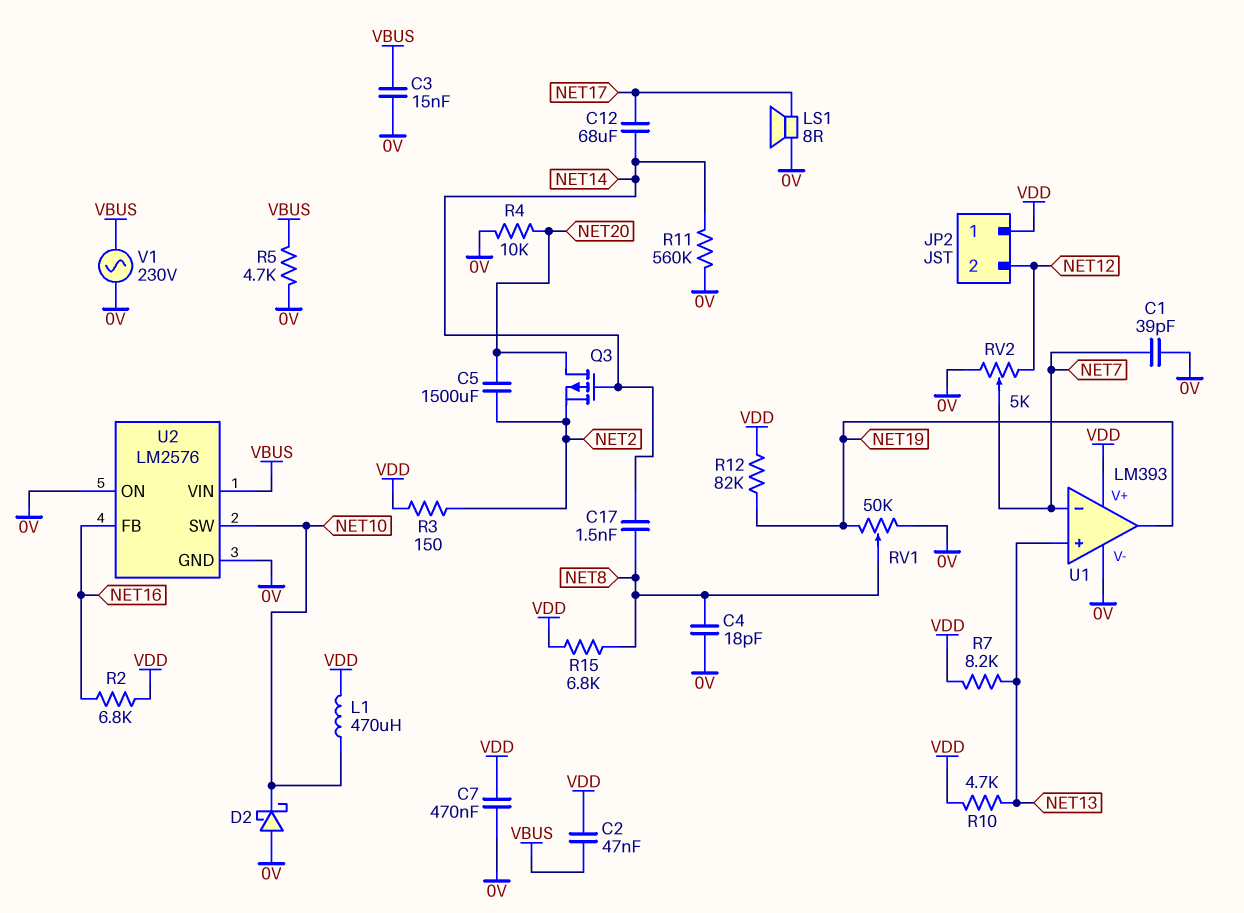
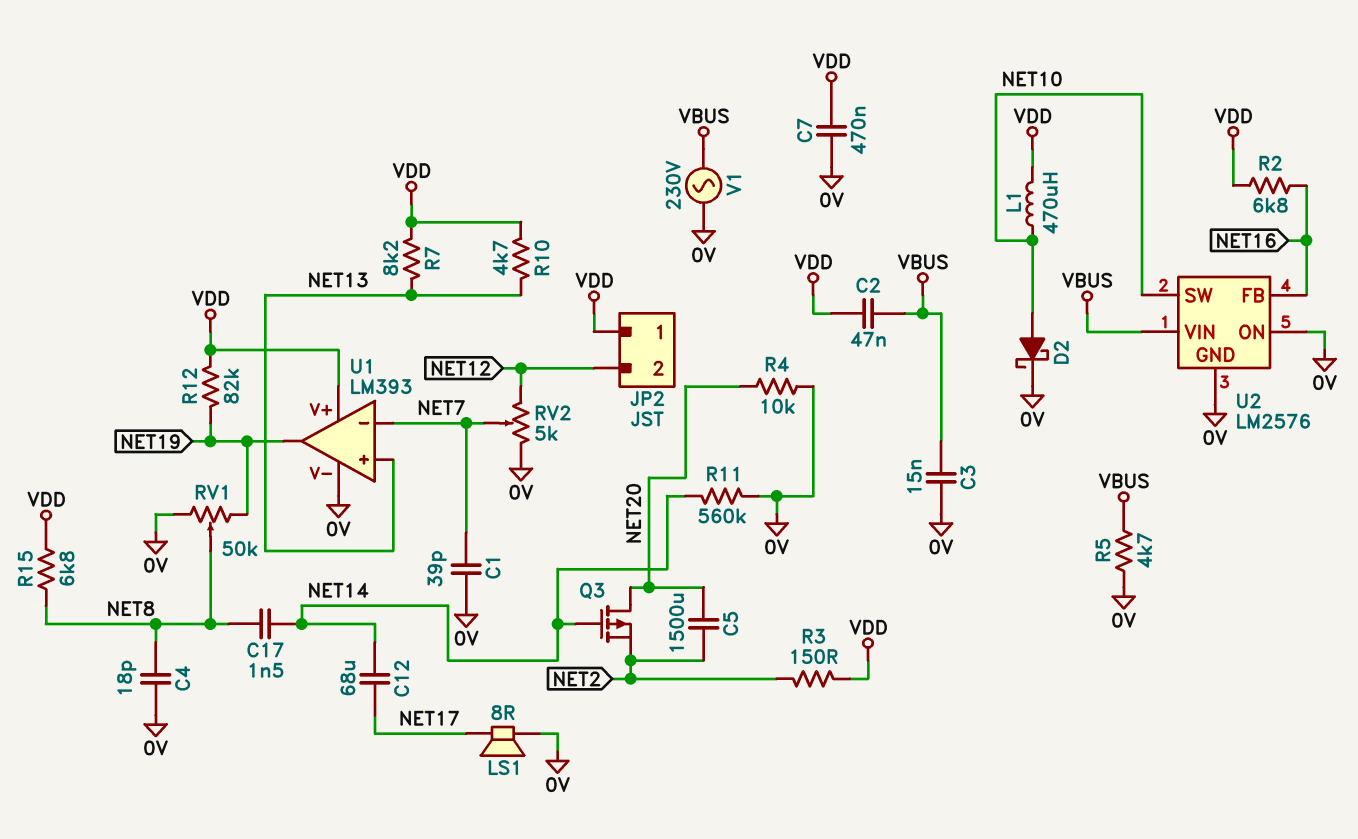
D2: schottky (A 0V, K NET10) -> schottky (A NET10, K 0V)

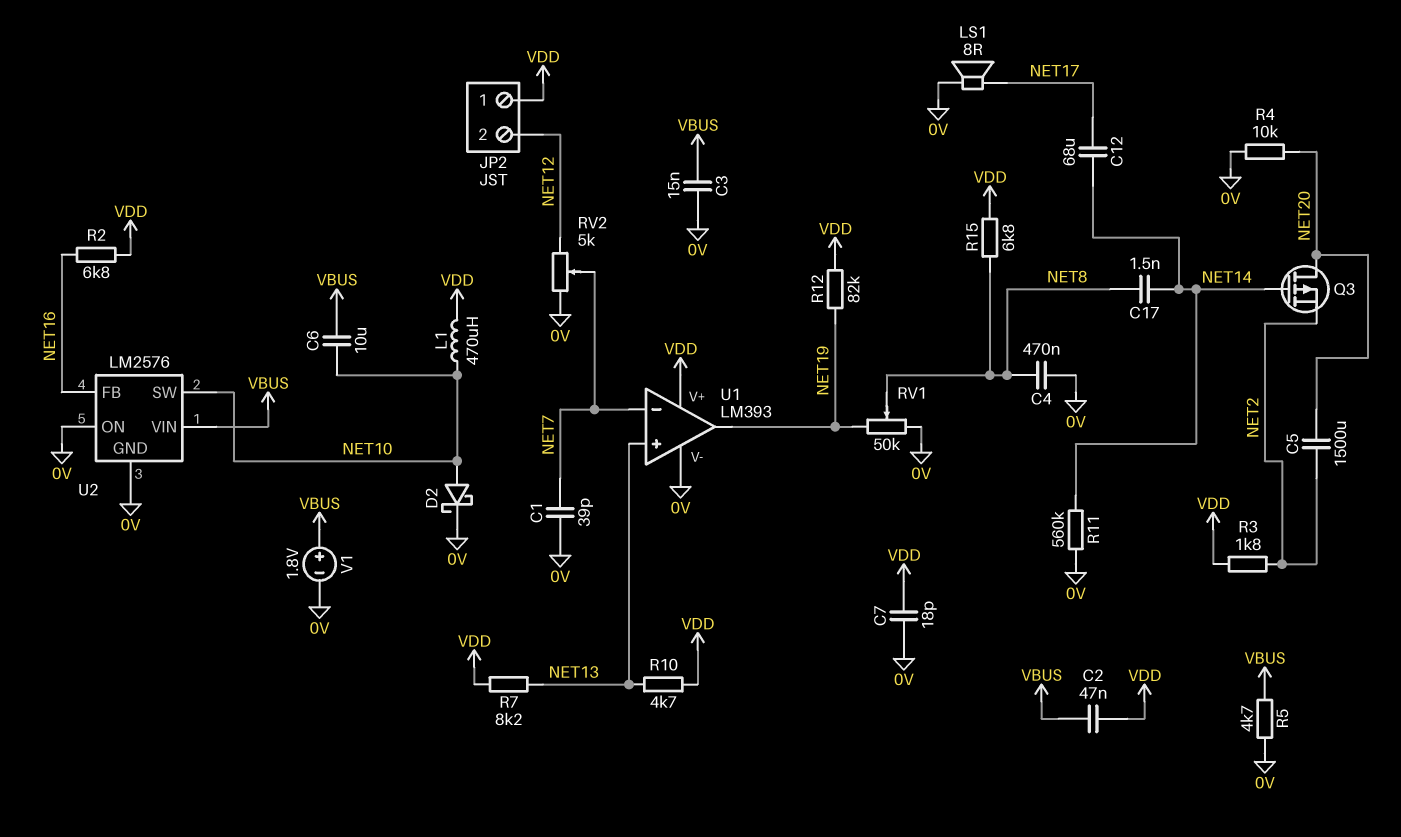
C4: 18pF (0V, NET8) -> 470nF (0V, NET8)
C6: none -> 10uF (NET10, VBUS)
C7: 470nF (0V, VDD) -> 18pF (0V, VDD)
R3: 150 (NET2, VDD) -> 1.8k (NET2, VDD)
V1: AC 230V (0V, VBUS) -> 1.8V (plus VBUS, minus 0V)

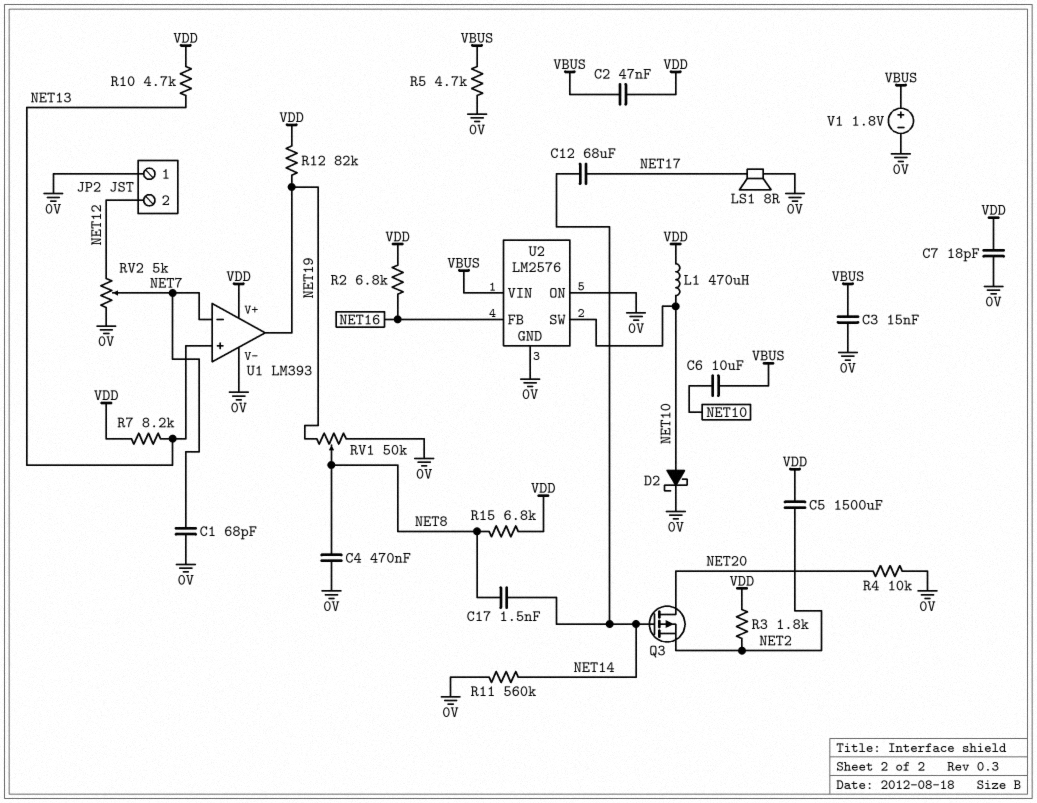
C1: 39pF (0V, NET7) -> 68pF (0V, NET7)
C5: 1500uF (NET2, NET20) -> 1500uF (NET2, VDD)
JP2 pin 1: VDD -> 0V

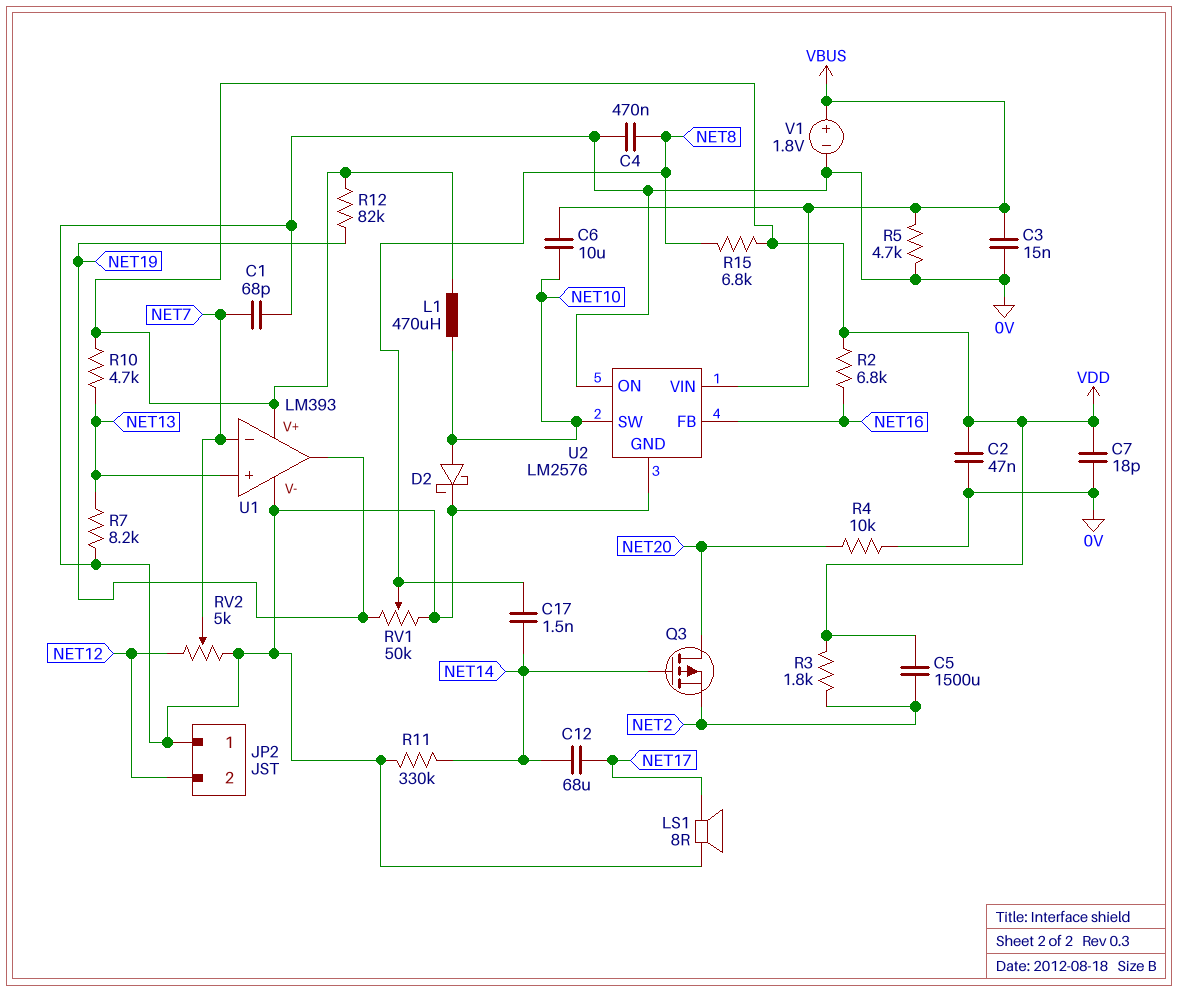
C2: 47nF (VBUS, VDD) -> 47nF (0V, VDD)
R7: 8.2k (NET13, VDD) -> 8.2k (0V, NET13)
R11: 560k (0V, NET14) -> 330k (0V, NET14)

